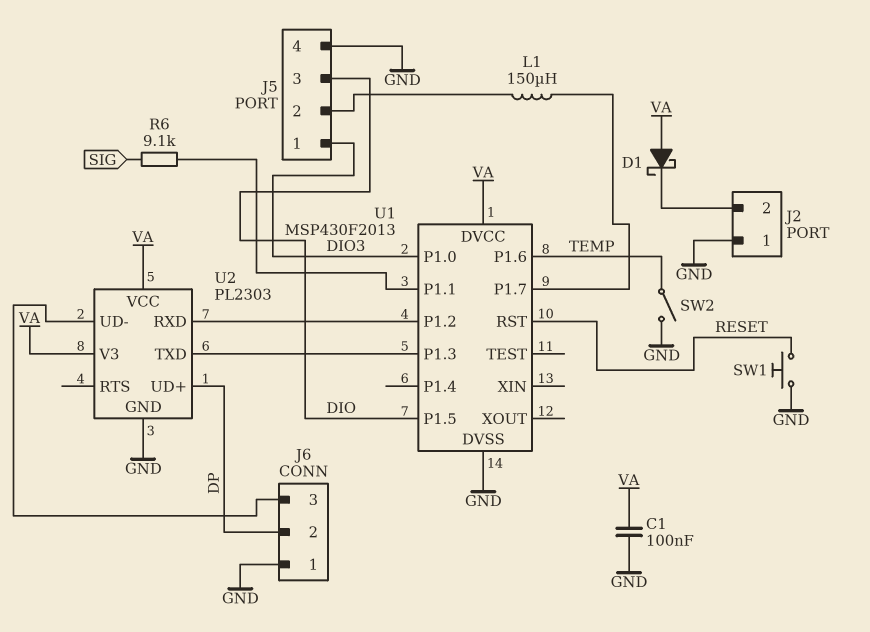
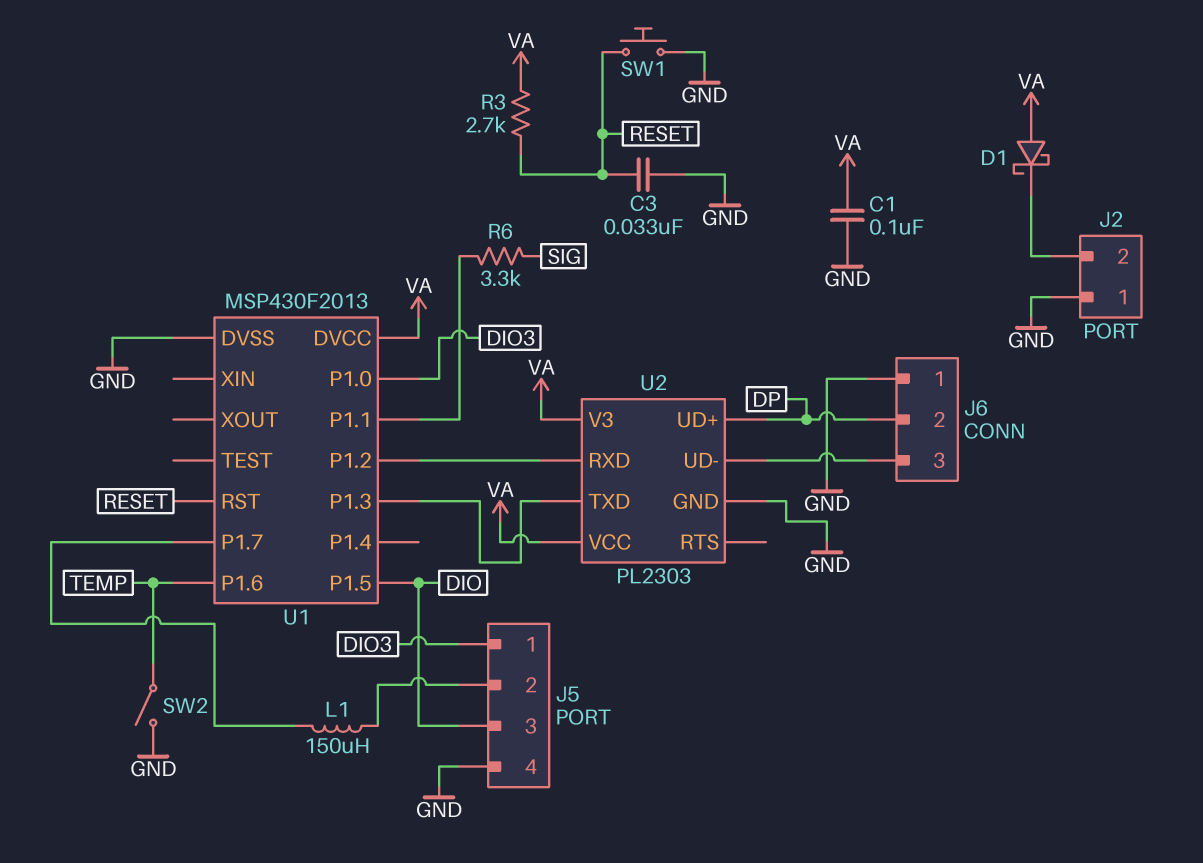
C3: none -> 33nF (GND, RESET)
R3: none -> 2.7k (RESET, VA)
R6: 9.1k (SIG, U1/P1.1) -> 3.3k (SIG, U1/P1.1)

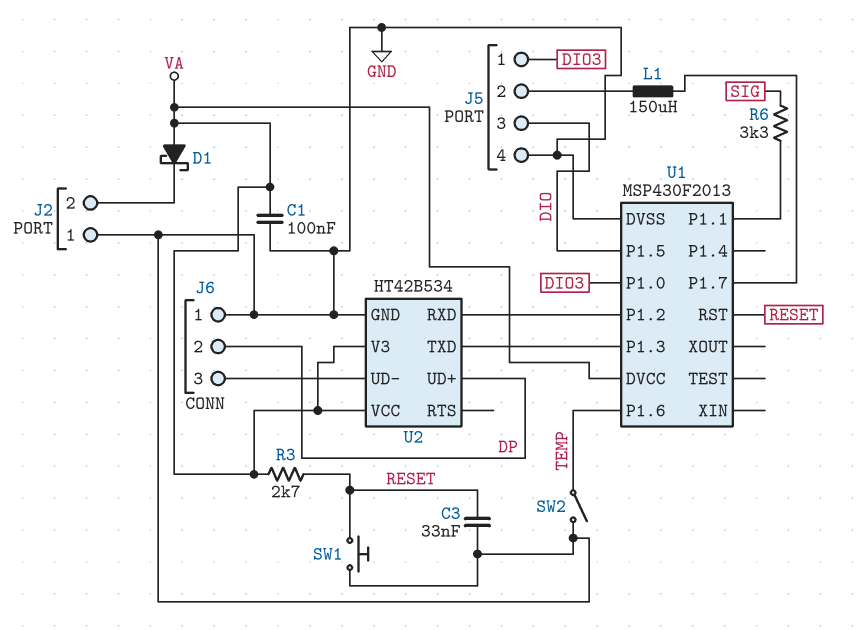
U2: PL2303 -> HT42B534

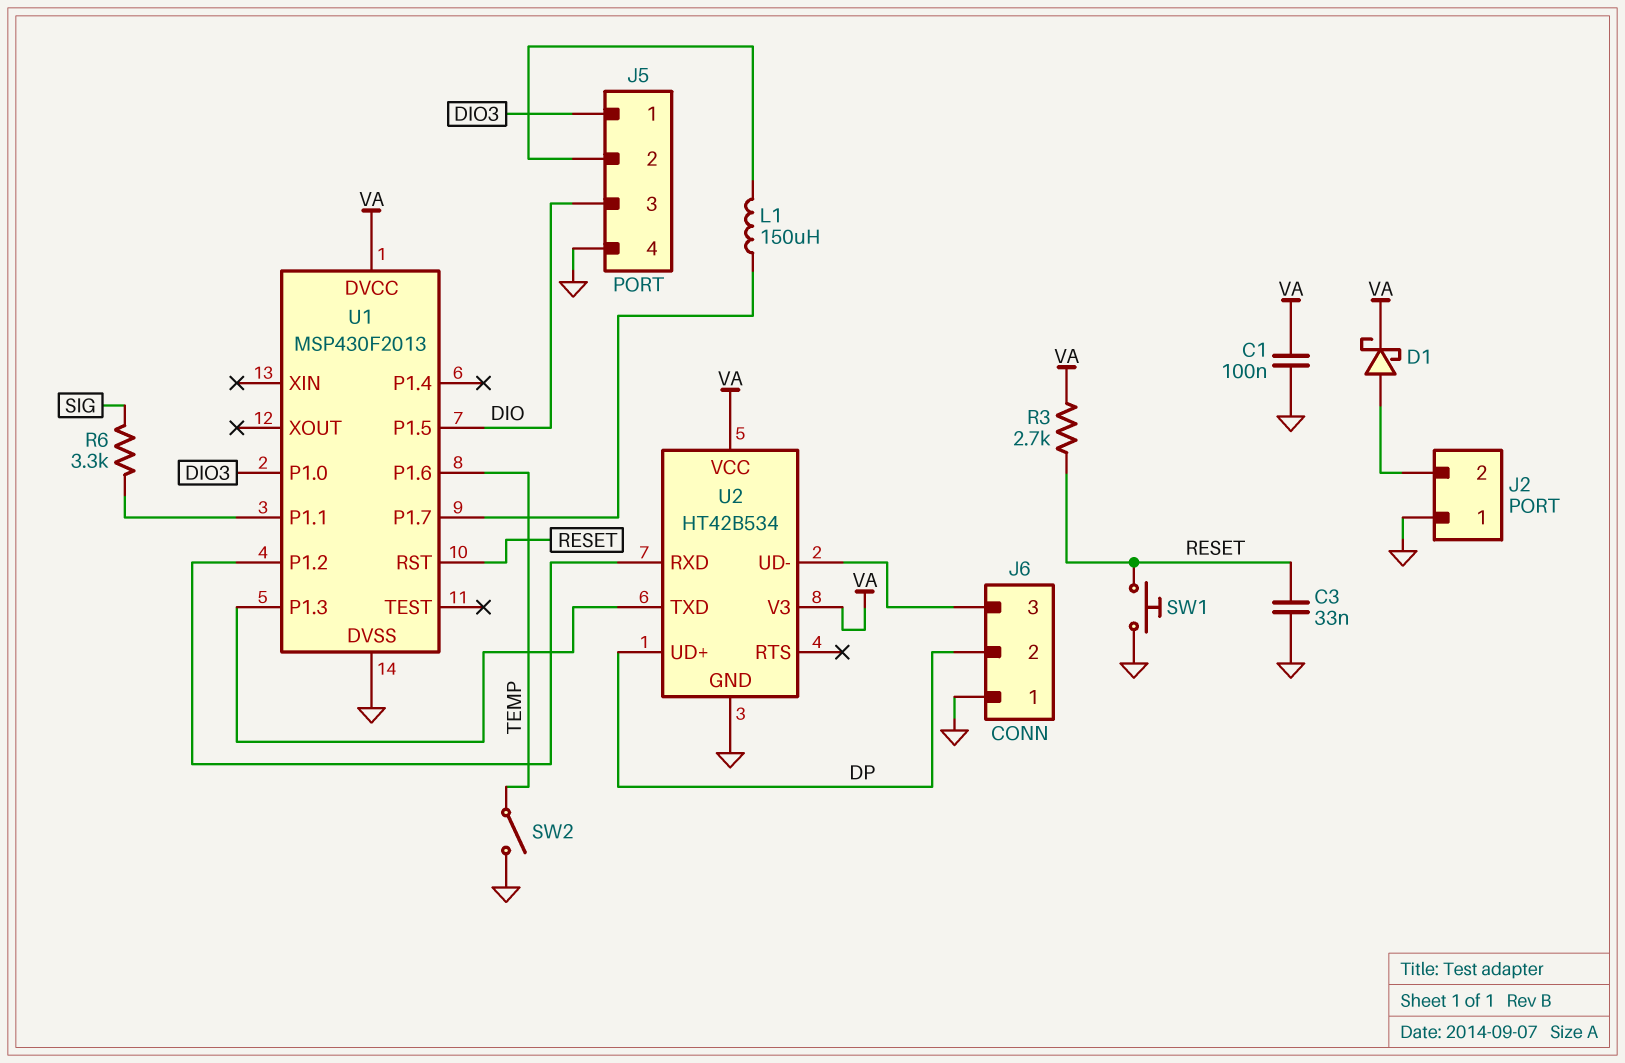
D1: schottky (A VA, K J2/2) -> schottky (A J2/2, K VA)

